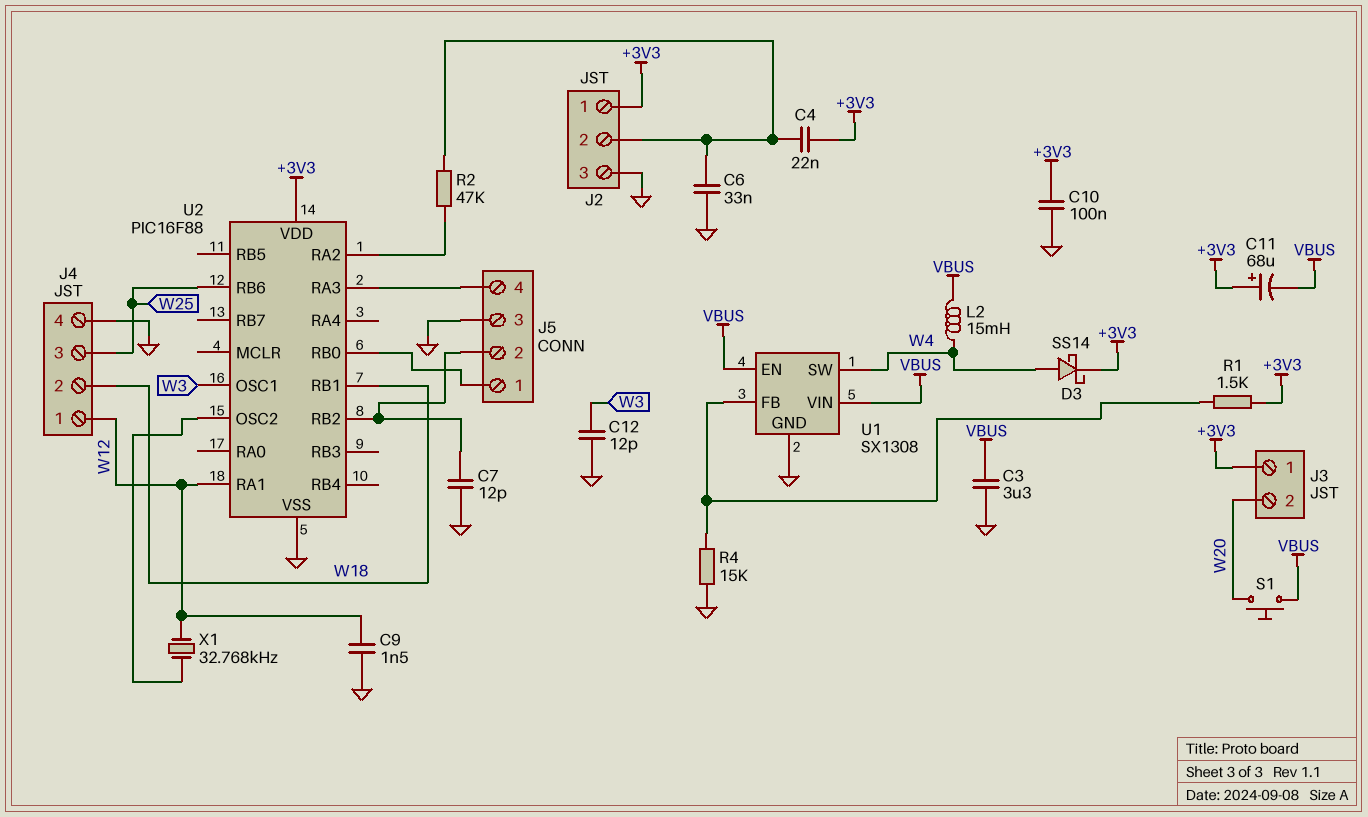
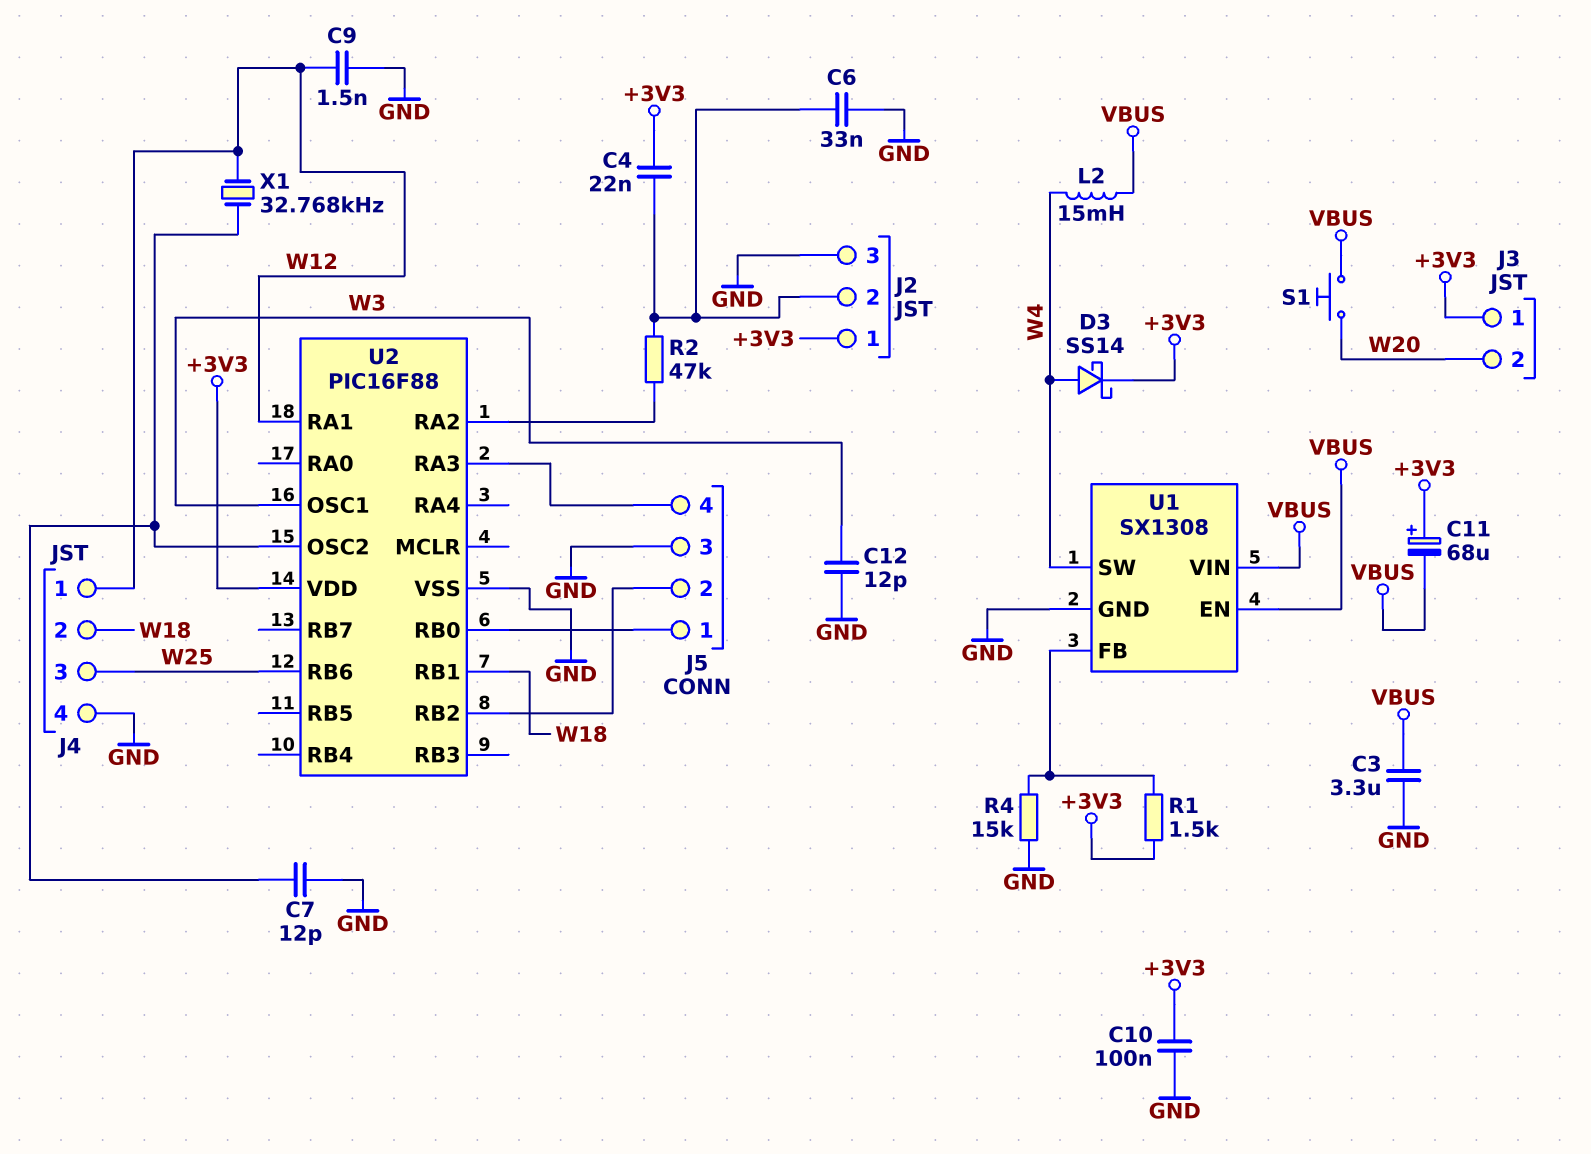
C7: 12pF (GND, J5/2) -> 12pF (GND, U2/OSC2)

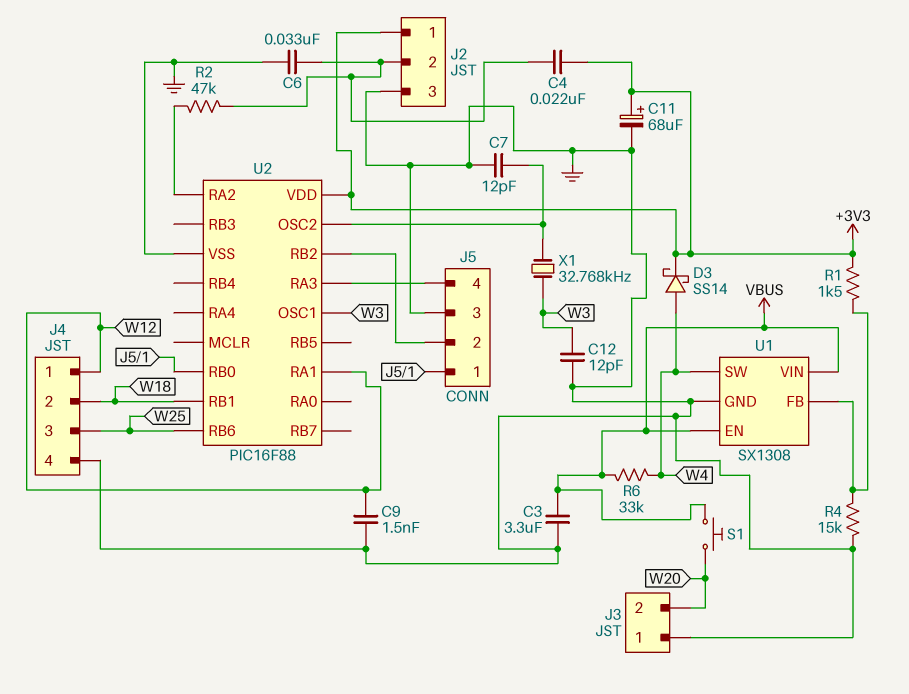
C10: 100nF (+3V3, GND) -> none
C11: 68uF (plus +3V3, minus VBUS) -> 68uF (plus +3V3, minus GND)
J3 pin 1: +3V3 -> GND
L2: 15mH (VBUS, W4) -> none
R6: none -> 33k (VBUS, W4)
X1: 32.768kHz (U2/OSC2, W12) -> 32.768kHz (U2/OSC2, W3)

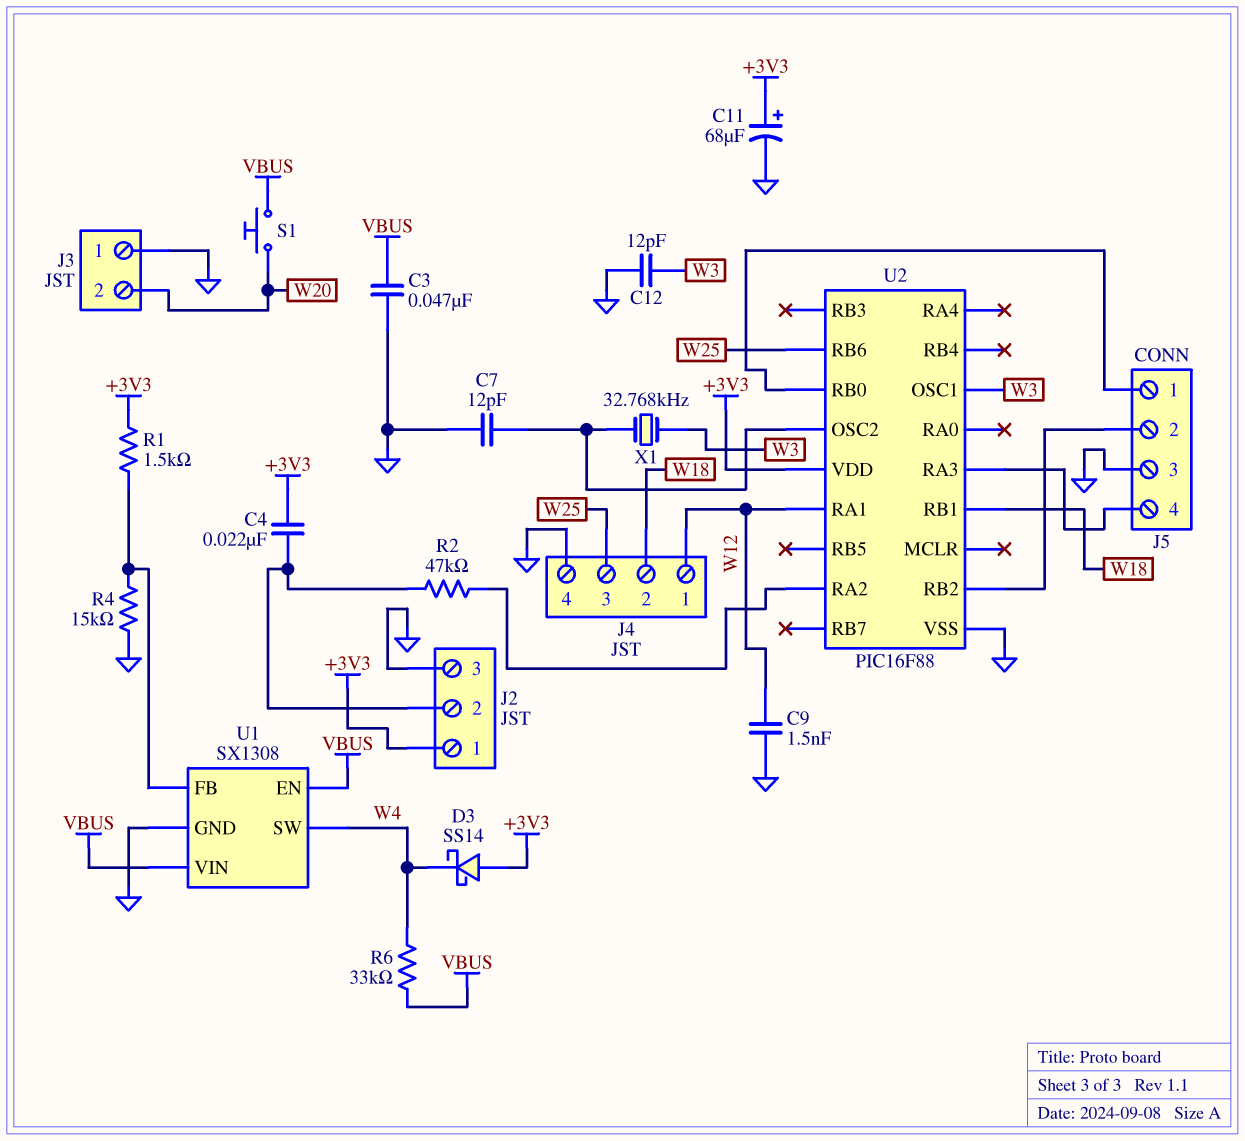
C3: 3.3uF (GND, VBUS) -> 47nF (GND, VBUS)
C6: 33nF (GND, J2/2) -> none
D3: schottky SS14 (A W4, K +3V3) -> schottky SS14 (A +3V3, K W4)

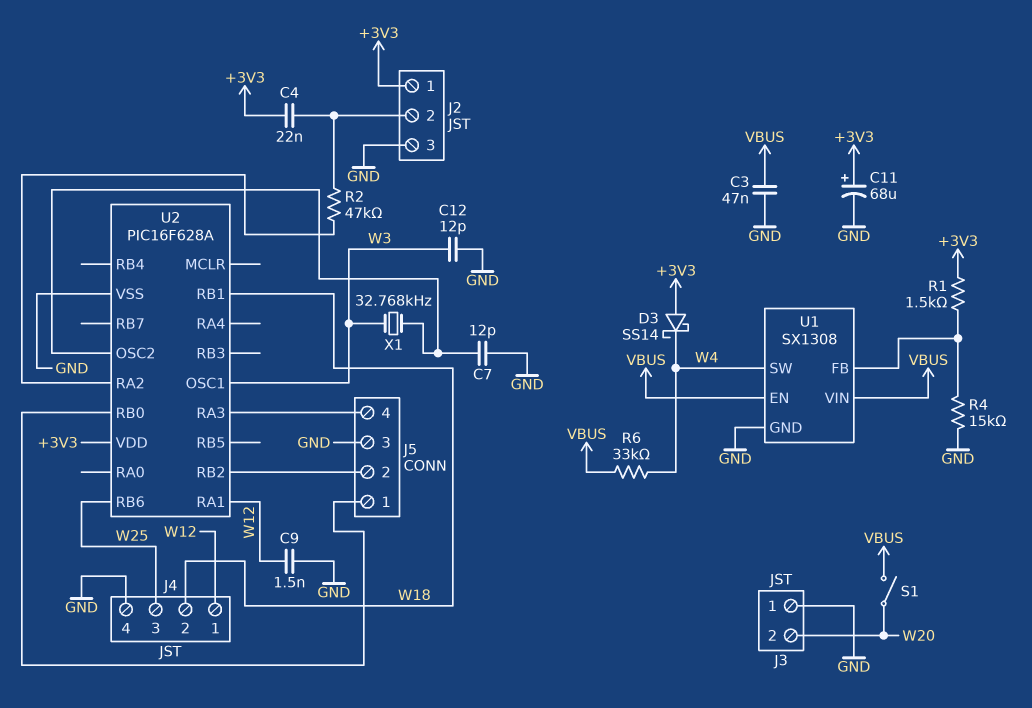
S1: button (VBUS, W20) -> switch (VBUS, W20)
U2: PIC16F88 -> PIC16F628A

